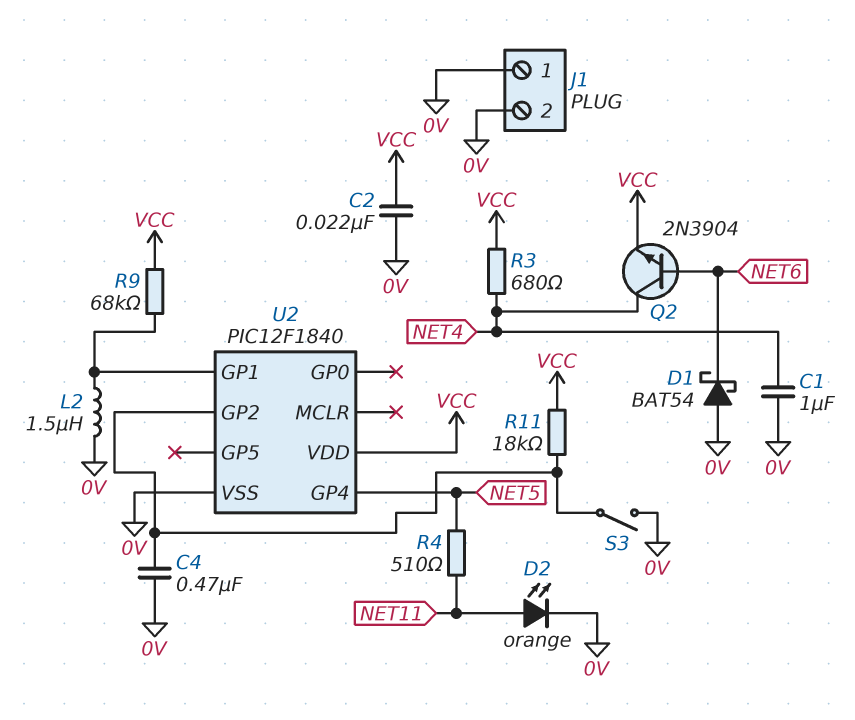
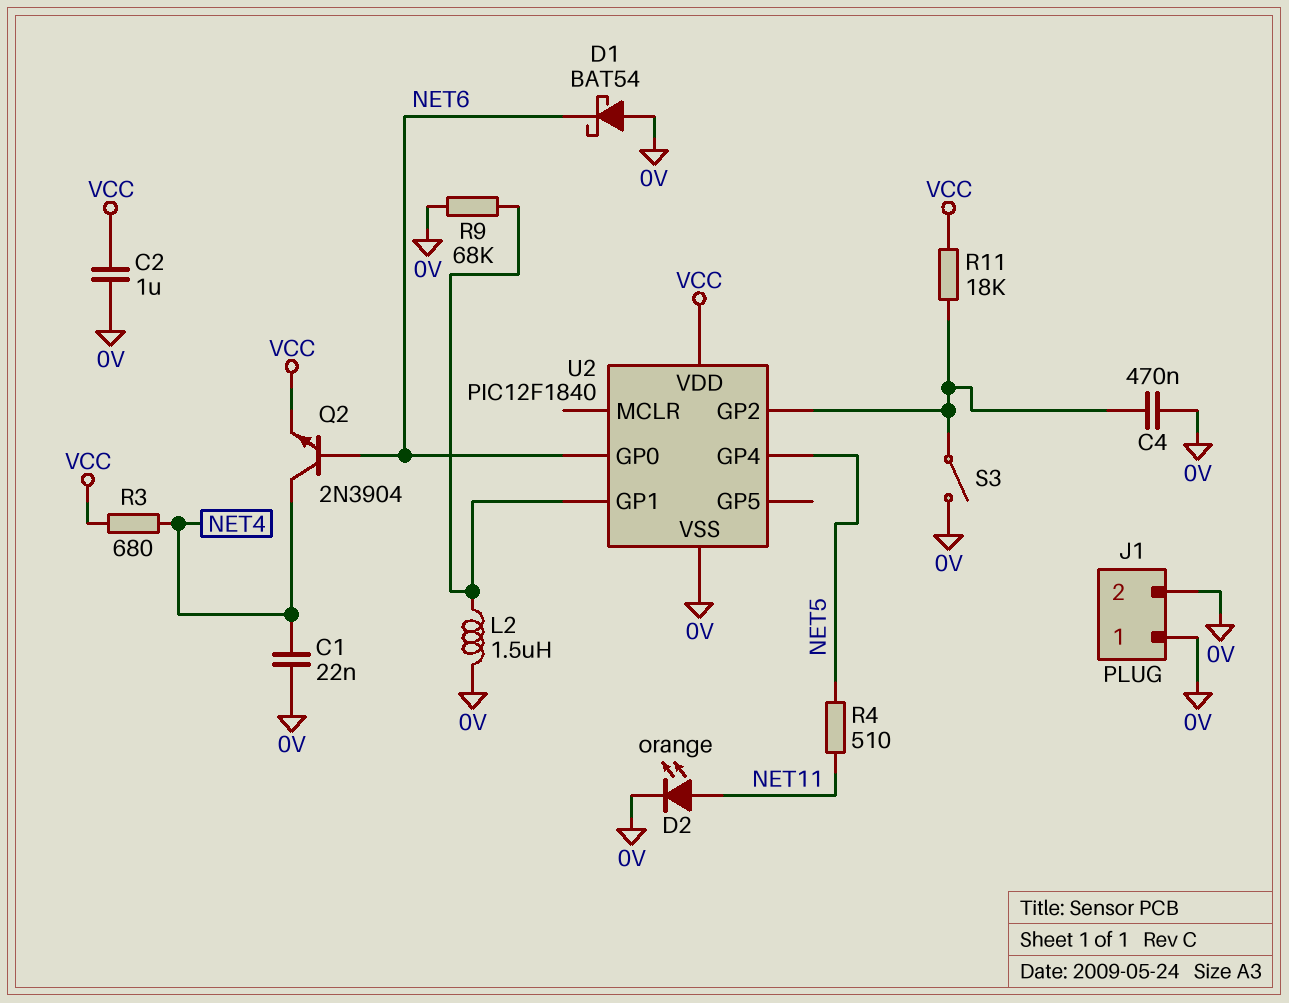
C1: 1uF (0V, NET4) -> 22nF (0V, NET4)
C2: 22nF (0V, VCC) -> 1uF (0V, VCC)
R9: 68k (U2/GP1, VCC) -> 68k (0V, U2/GP1)
U2 pin GP0: none -> NET6

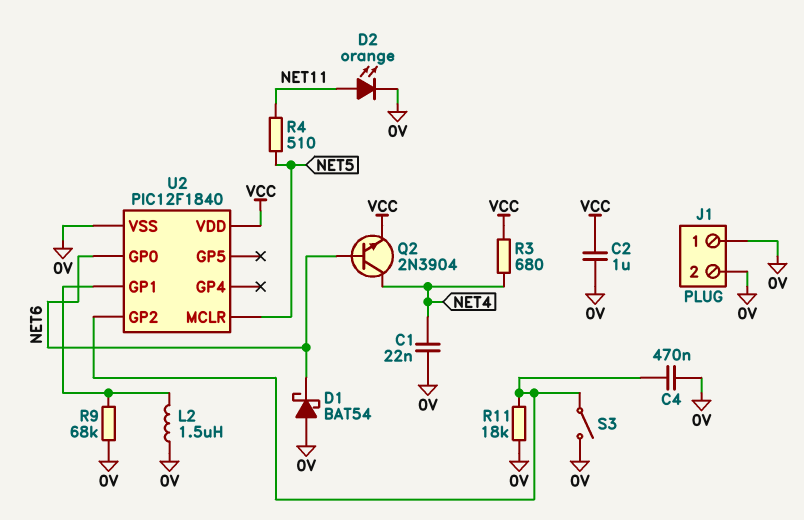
R11: 18k (U2/GP2, VCC) -> 18k (0V, U2/GP2)
U2 pin GP4: NET5 -> none
U2 pin MCLR: none -> NET5

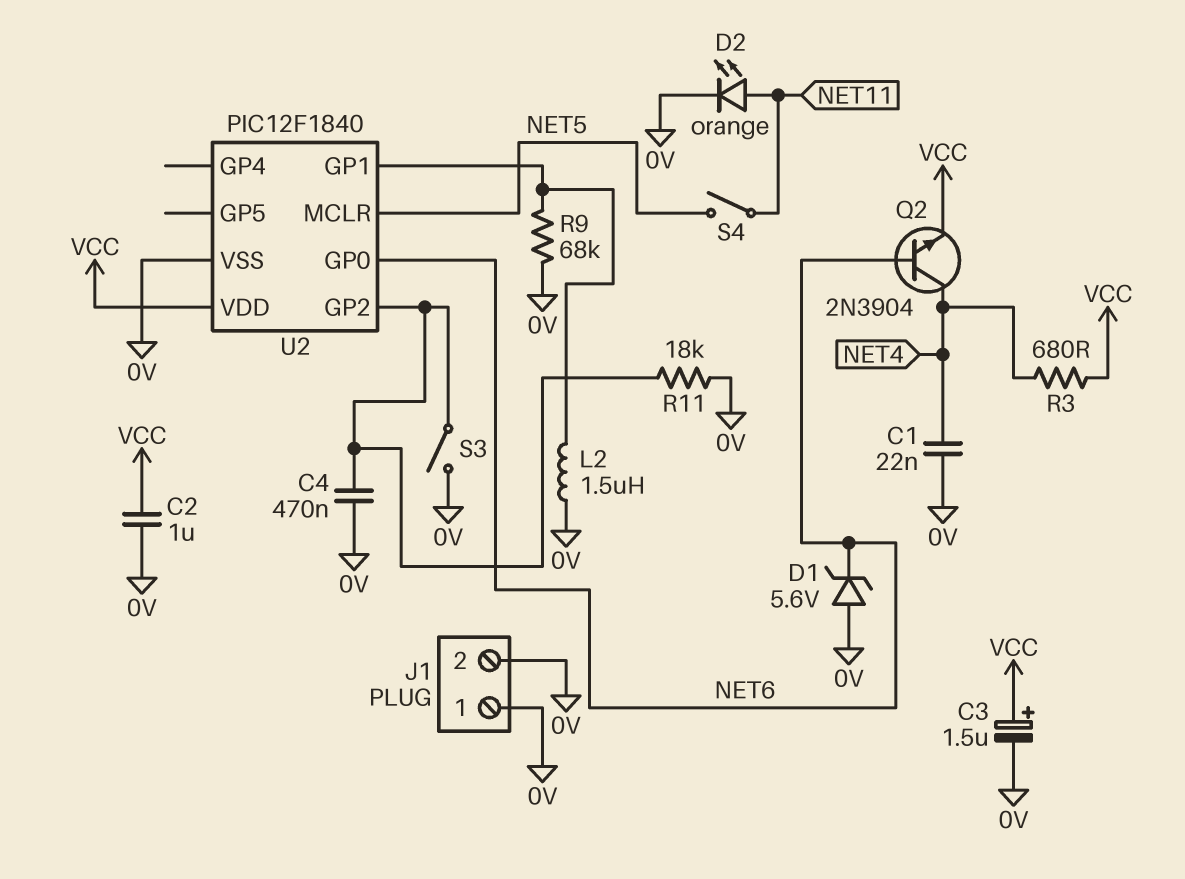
C3: none -> 1.5uF (plus VCC, minus 0V)
D1: schottky BAT54 (A 0V, K NET6) -> zener 5.6V (A 0V, K NET6)
R4: 510 (NET5, NET11) -> none
S4: none -> switch (NET5, NET11)

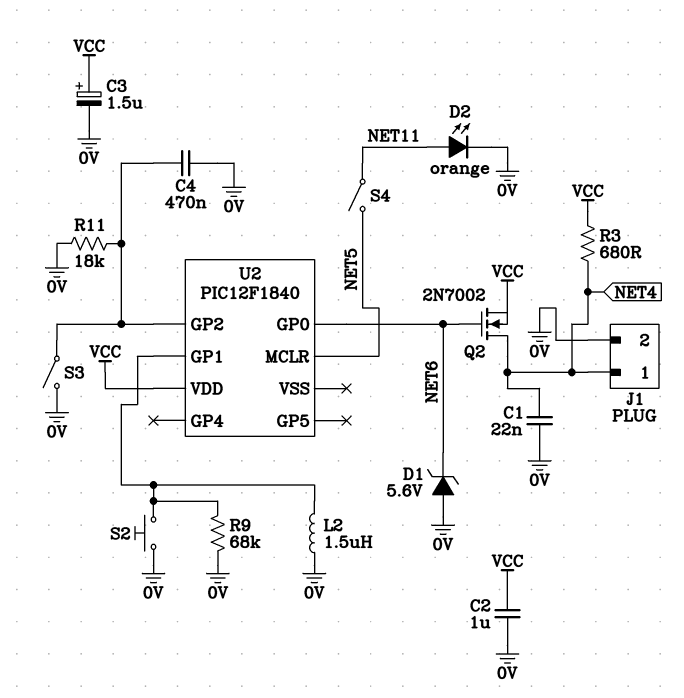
J1 pin 1: 0V -> NET4
Q2: NPN 2N3904 (B NET6, C NET4, E VCC) -> NMOS 2N7002 (G NET6, D NET4, S VCC)
S2: none -> button (0V, U2/GP1)
U2 pin VSS: 0V -> none

